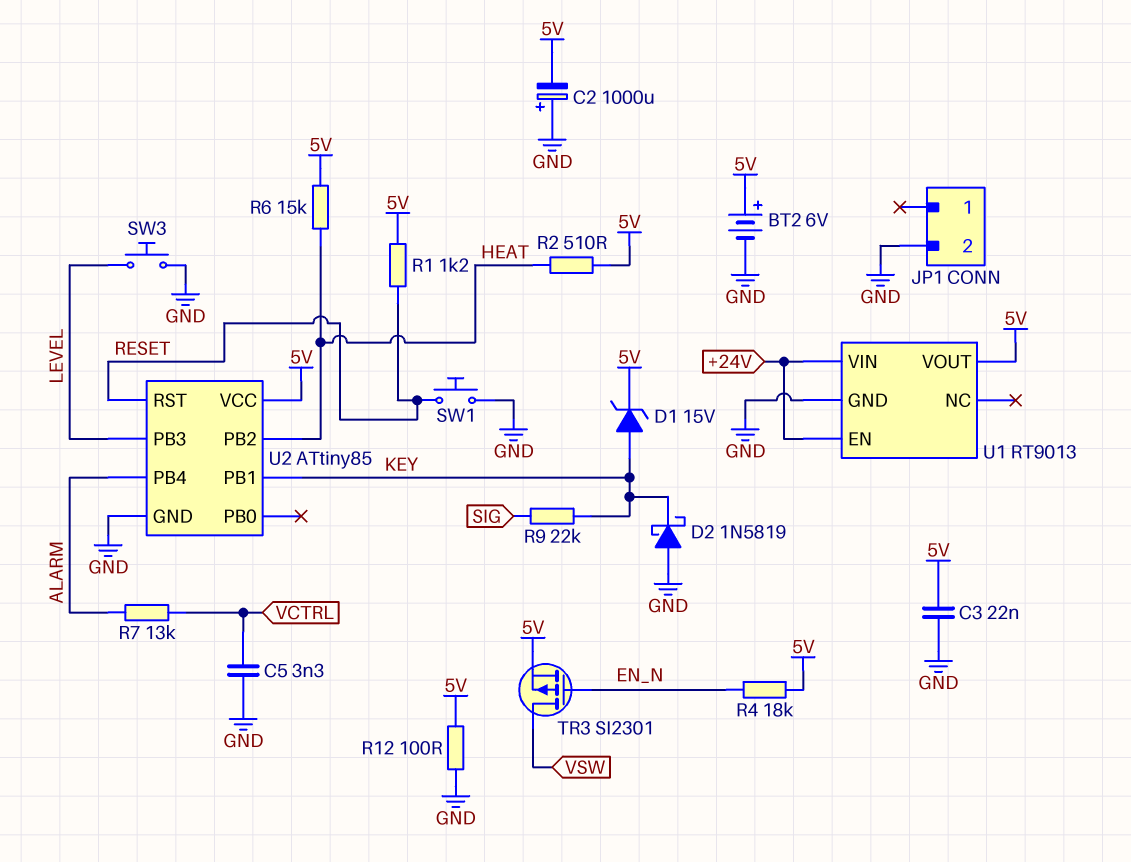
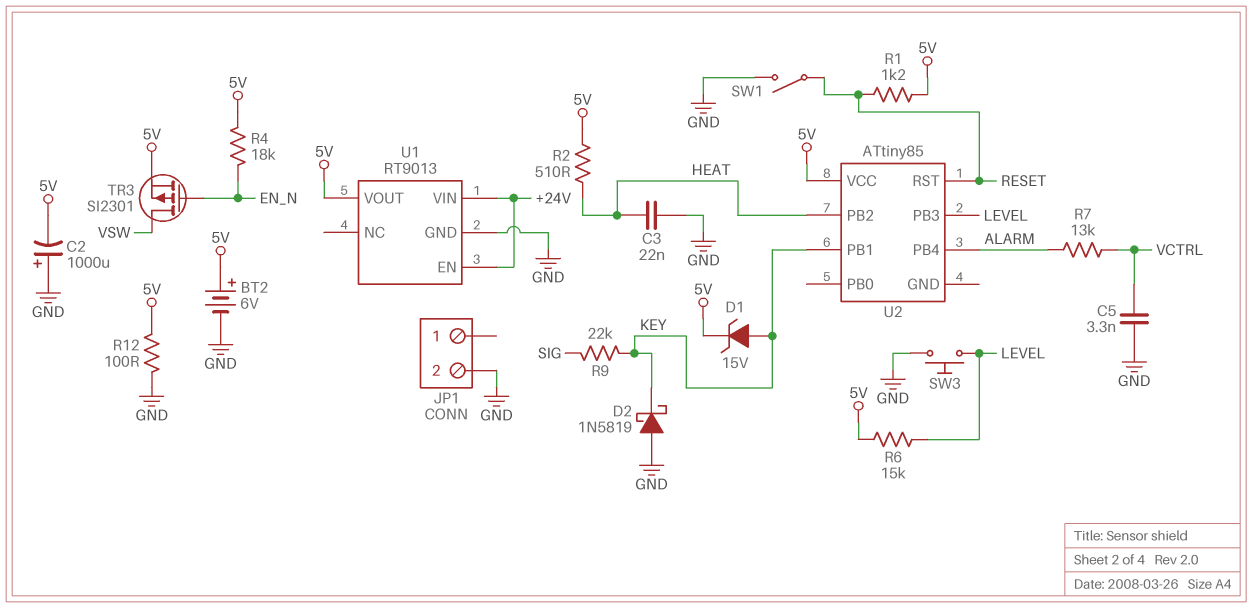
C3: 22nF (5V, GND) -> 22nF (GND, HEAT)
R6: 15k (5V, HEAT) -> 15k (5V, LEVEL)
SW1: button (GND, RESET) -> switch (GND, RESET)
U2 pin GND: GND -> none

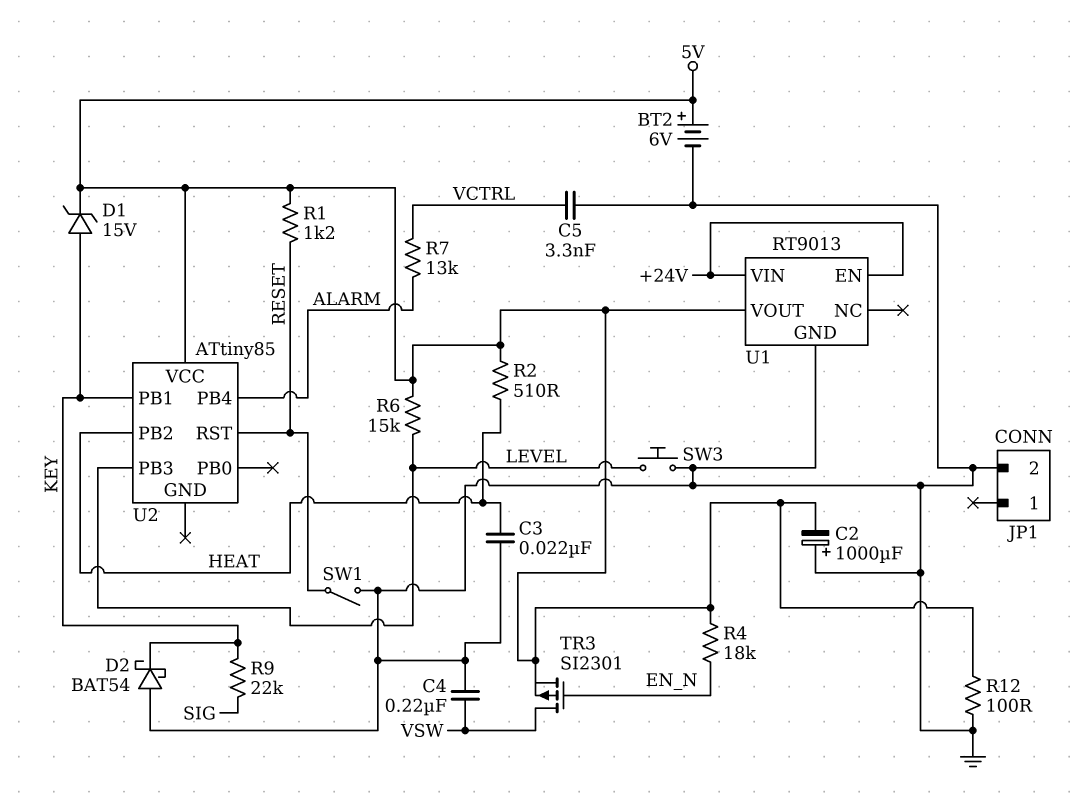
C4: none -> 220nF (GND, VSW)
D2: schottky 1N5819 (A GND, K KEY) -> schottky BAT54 (A GND, K KEY)

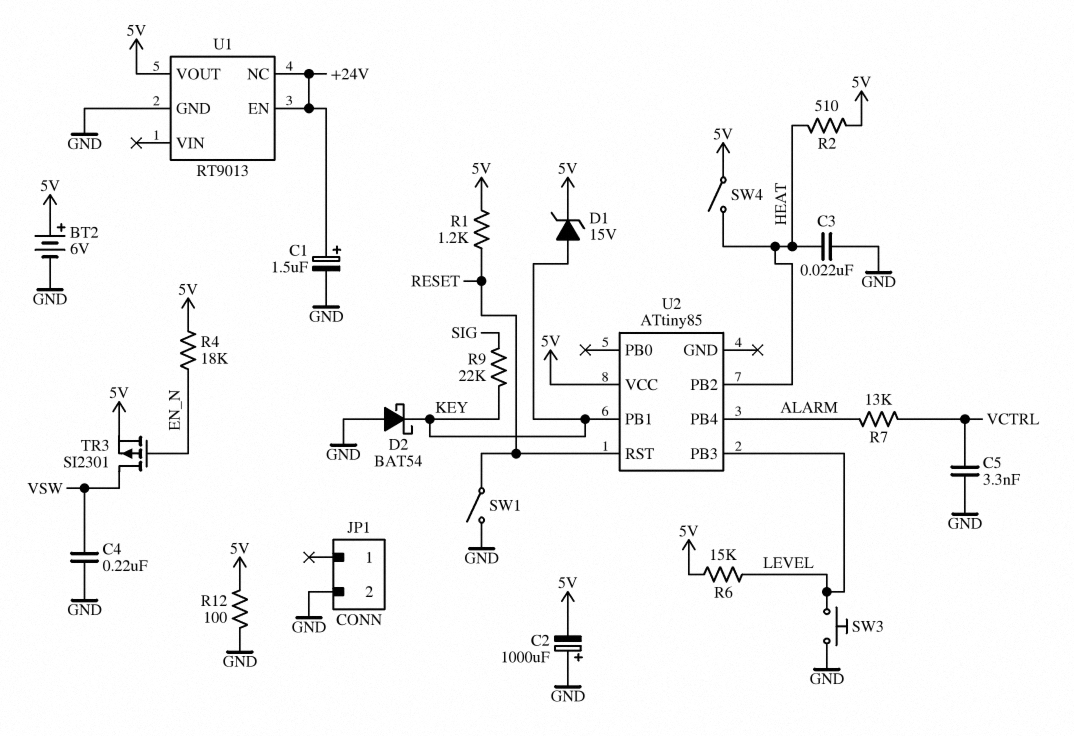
C1: none -> 1.5uF (plus +24V, minus GND)
SW4: none -> switch (5V, HEAT)
U1 pin NC: none -> +24V
U1 pin VIN: +24V -> none

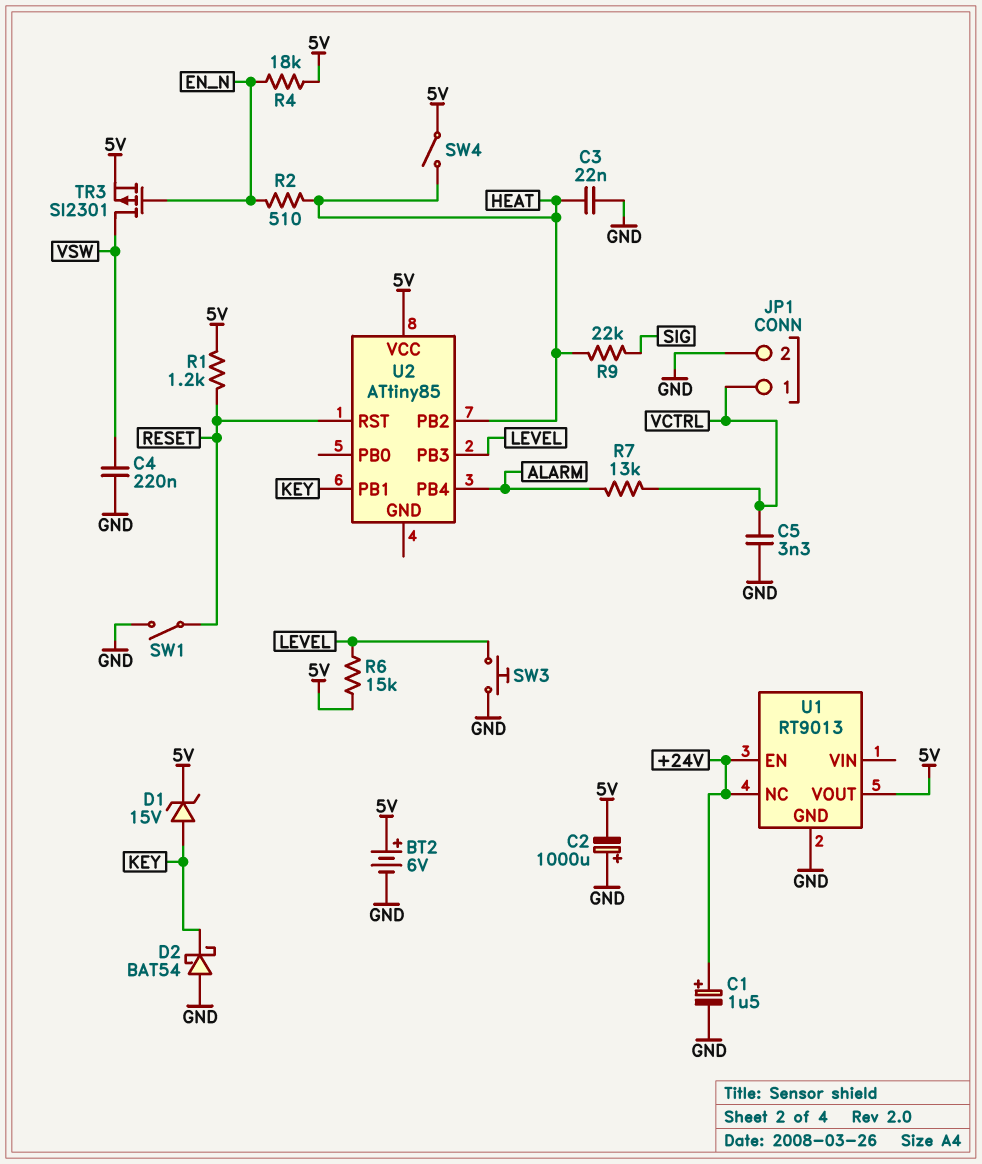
JP1 pin 1: none -> VCTRL
R2: 510 (5V, HEAT) -> 510 (EN_N, HEAT)
R9: 22k (KEY, SIG) -> 22k (HEAT, SIG)
R12: 100 (5V, GND) -> none

